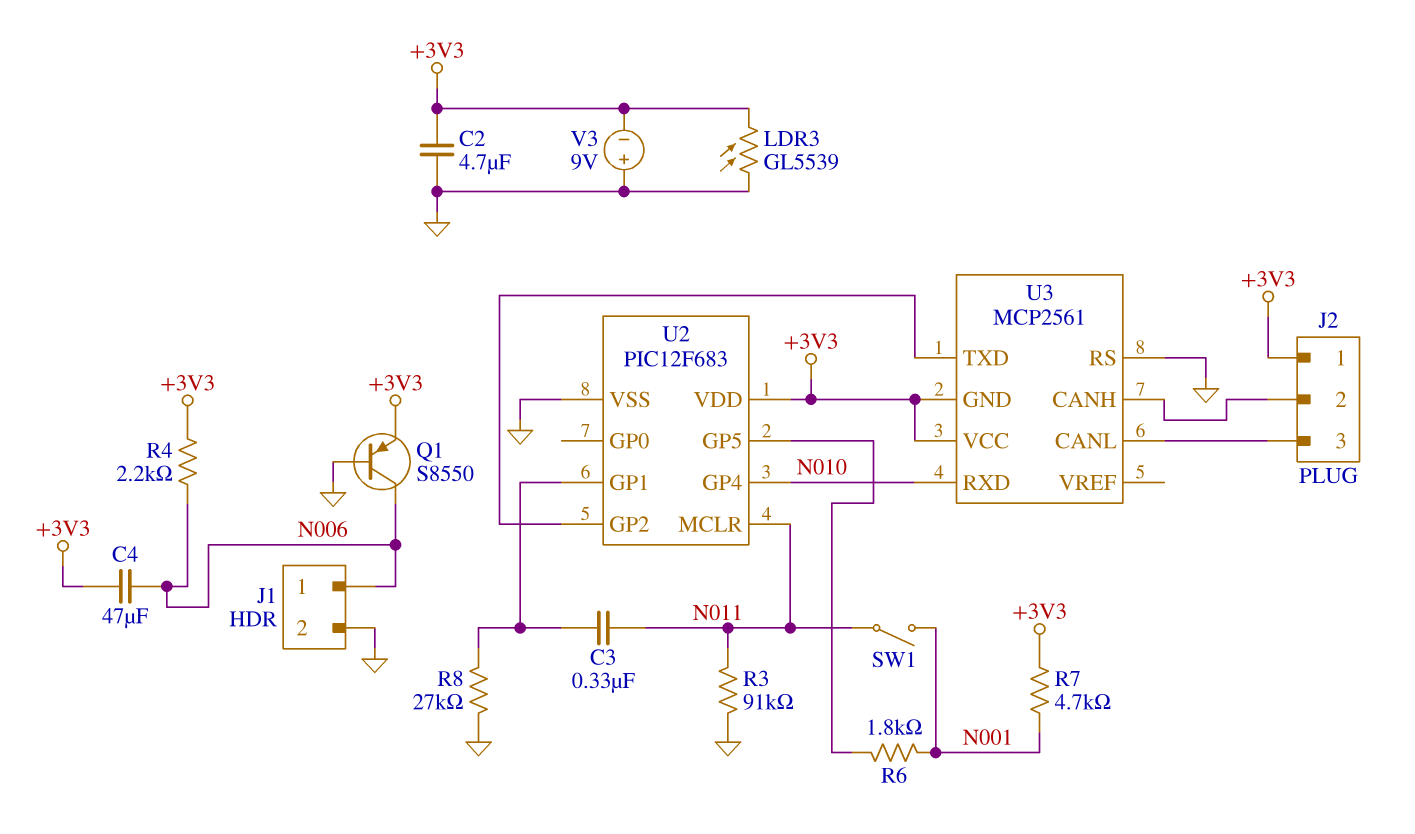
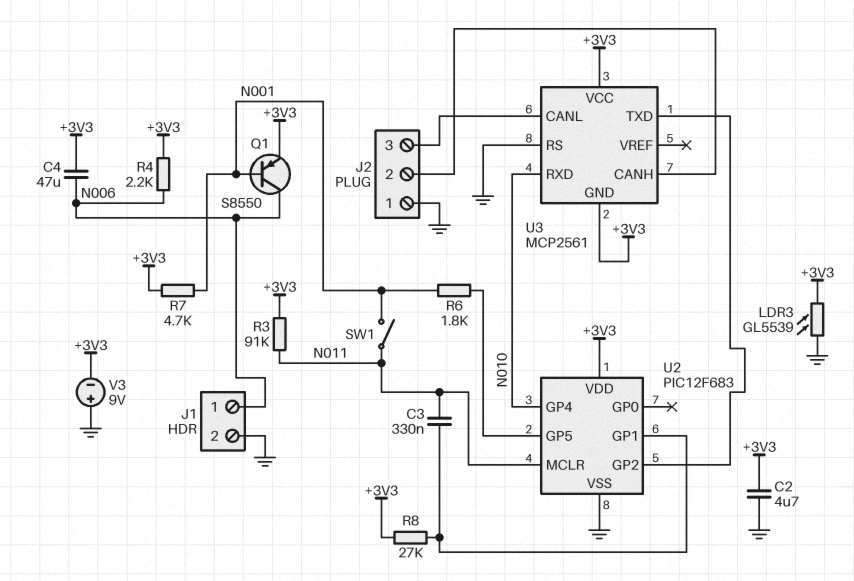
J2 pin 1: +3V3 -> GND
Q1: PNP S8550 (B GND, C N006, E +3V3) -> PNP S8550 (B N001, C N006, E +3V3)
R3: 91k (GND, N011) -> 91k (+3V3, N011)
R8: 27k (GND, U2/GP1) -> 27k (+3V3, U2/GP1)

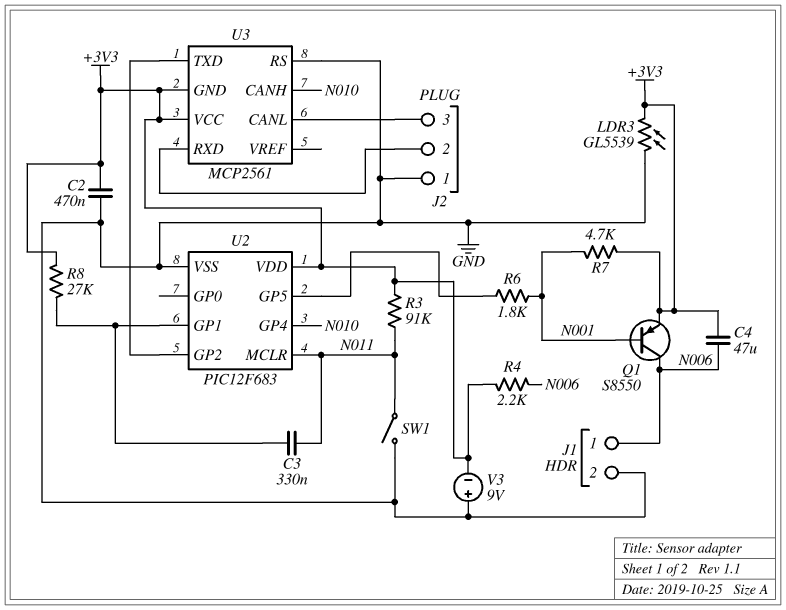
C2: 4.7uF (+3V3, GND) -> 470nF (+3V3, GND)
SW1: switch (N001, N011) -> switch (GND, N011)
U3 pin CANH: J2/2 -> N010
U3 pin RXD: N010 -> J2/2

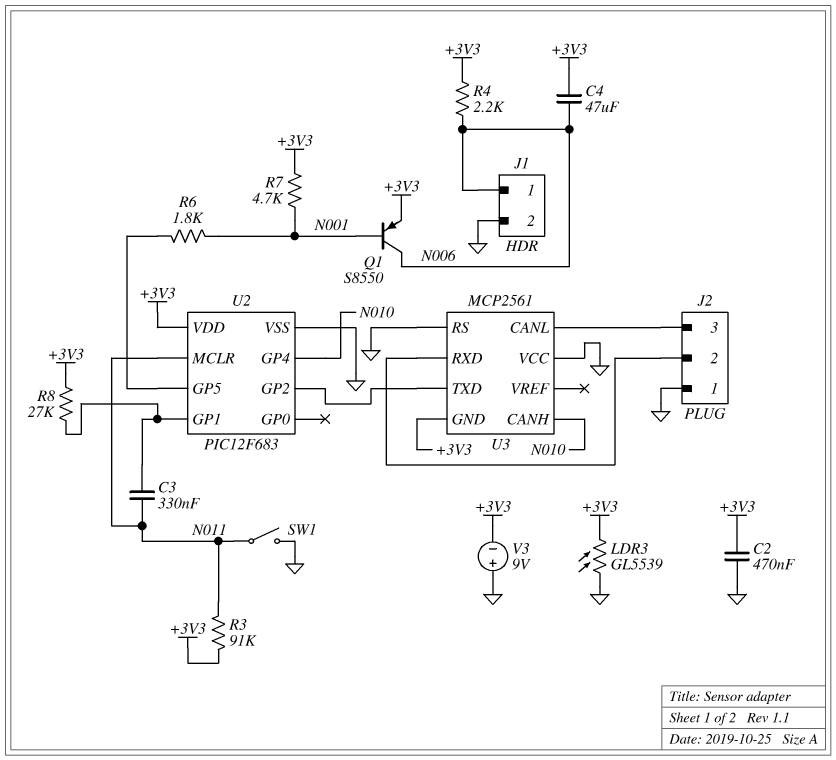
U3 pin VCC: +3V3 -> GND

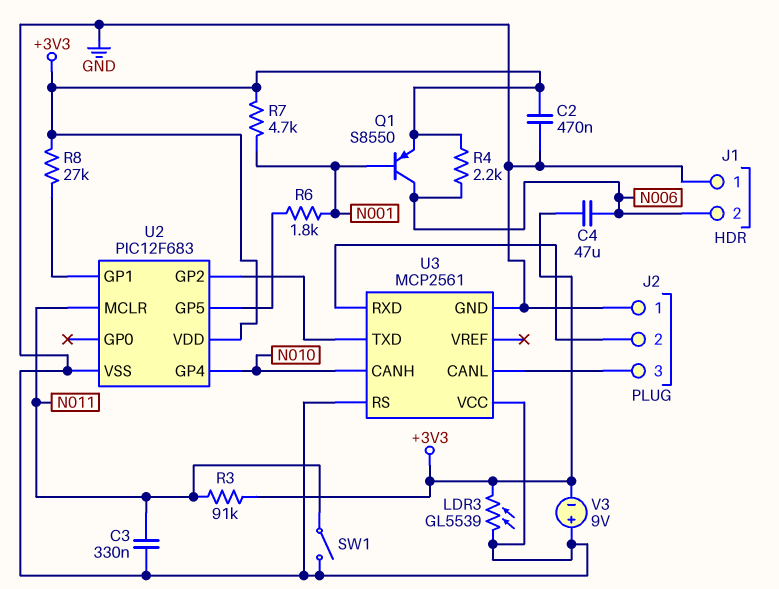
C3: 330nF (N011, U2/GP1) -> 330nF (GND, N011)
J1 pin 1: N006 -> GND
J1 pin 2: GND -> N006
U3 pin GND: +3V3 -> GND

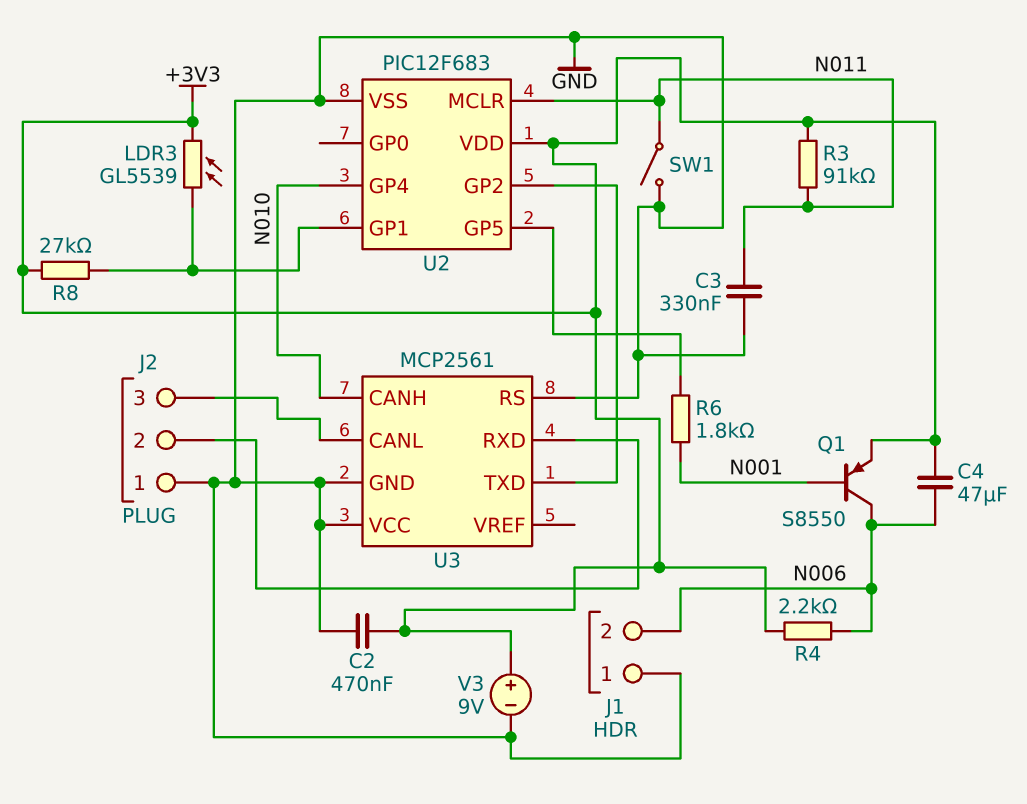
LDR3: GL5539 (+3V3, GND) -> GL5539 (+3V3, U2/GP1)
R7: 4.7k (+3V3, N001) -> none
V3: 9V (plus GND, minus +3V3) -> 9V (plus +3V3, minus GND)

